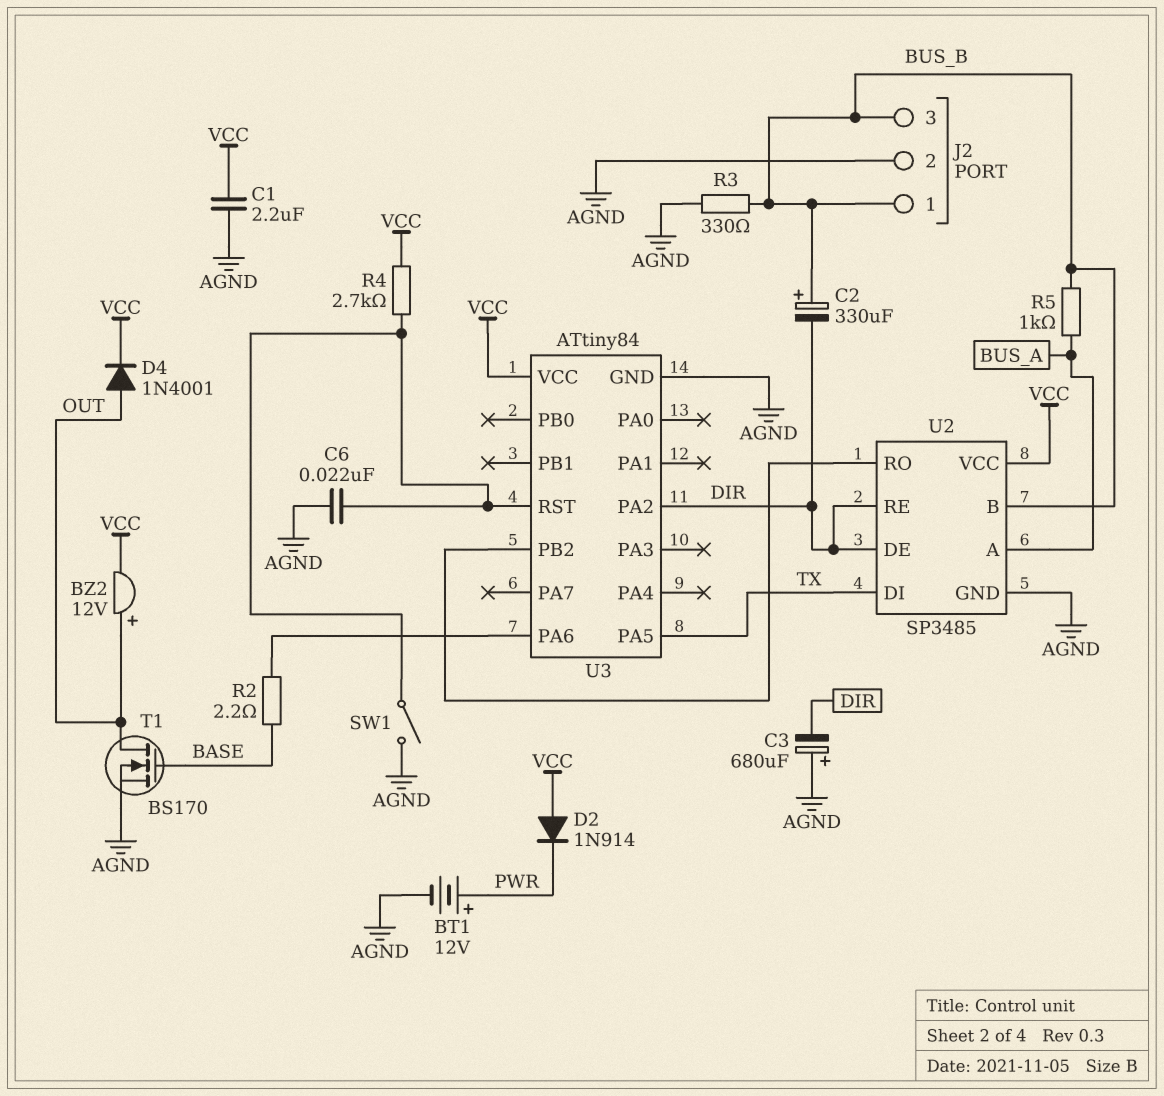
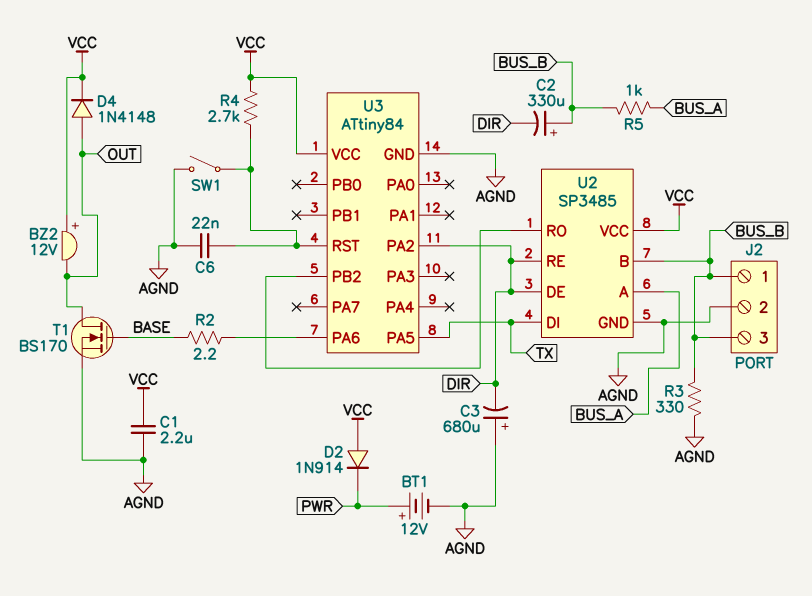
BZ2: buzzer 12V (plus OUT, minus VCC) -> buzzer 12V (plus VCC, minus OUT)
D4: diode 1N4001 (A OUT, K VCC) -> diode 1N4148 (A OUT, K VCC)

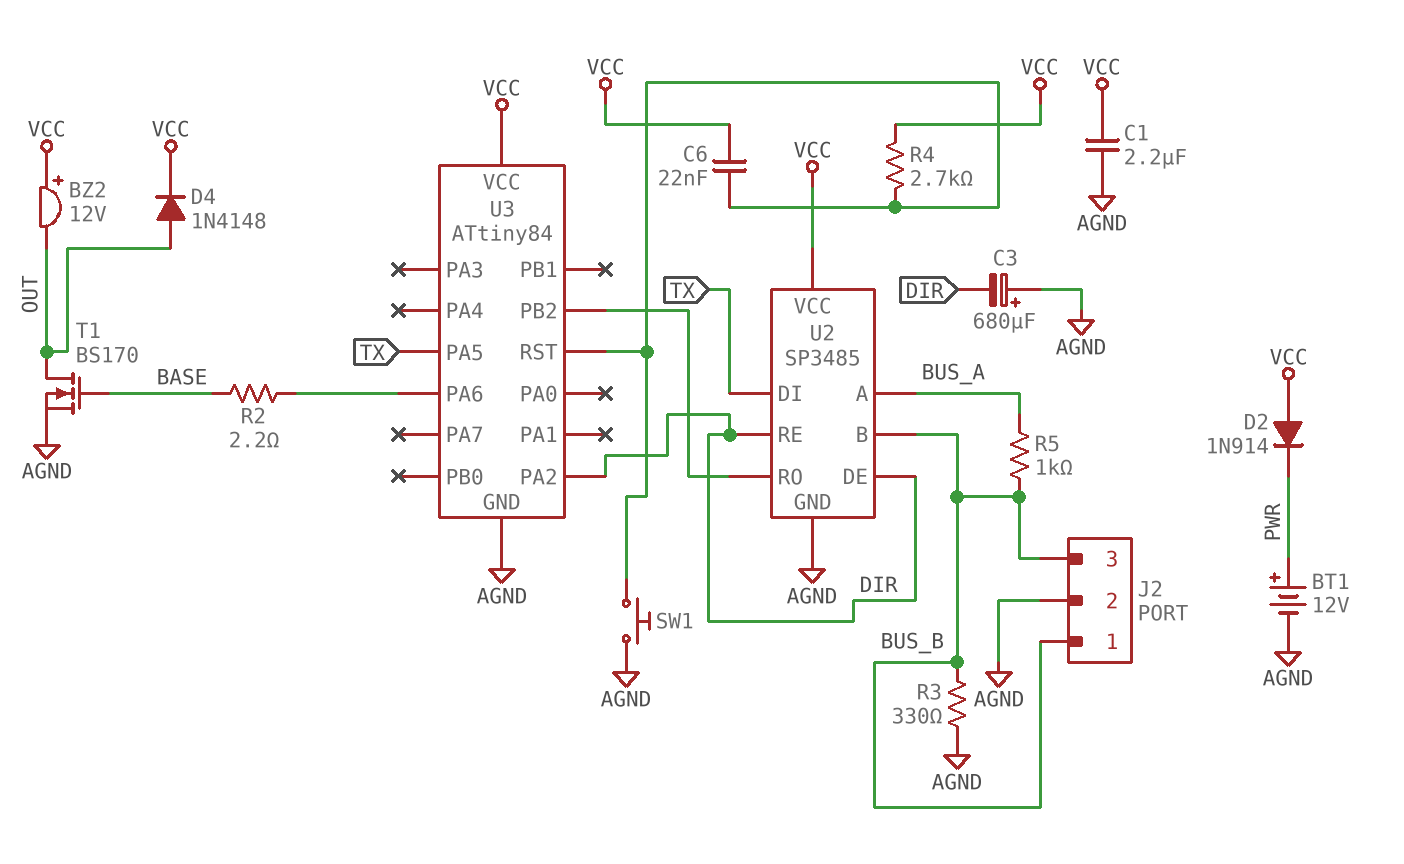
C2: 330uF (plus BUS_B, minus DIR) -> none
C6: 22nF (AGND, U3/RST) -> 22nF (U3/RST, VCC)
SW1: switch (AGND, U3/RST) -> button (AGND, U3/RST)

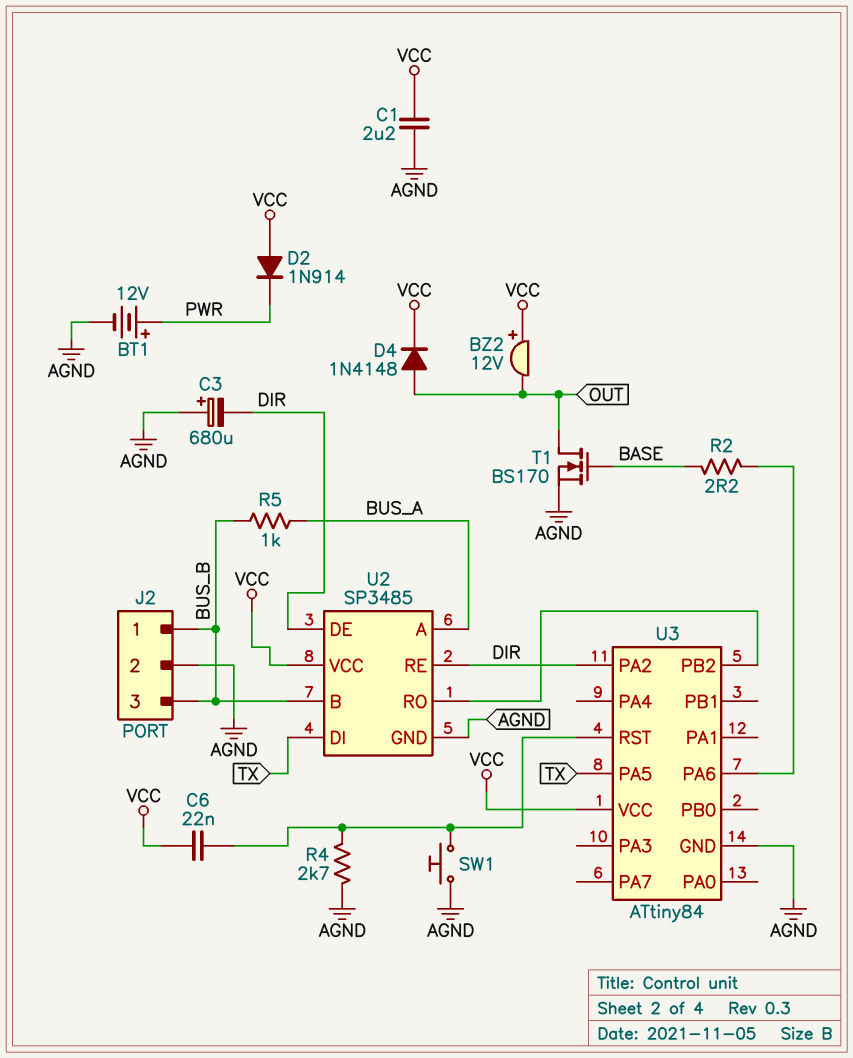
R3: 330 (AGND, BUS_B) -> none
R4: 2.7k (U3/RST, VCC) -> 2.7k (AGND, U3/RST)

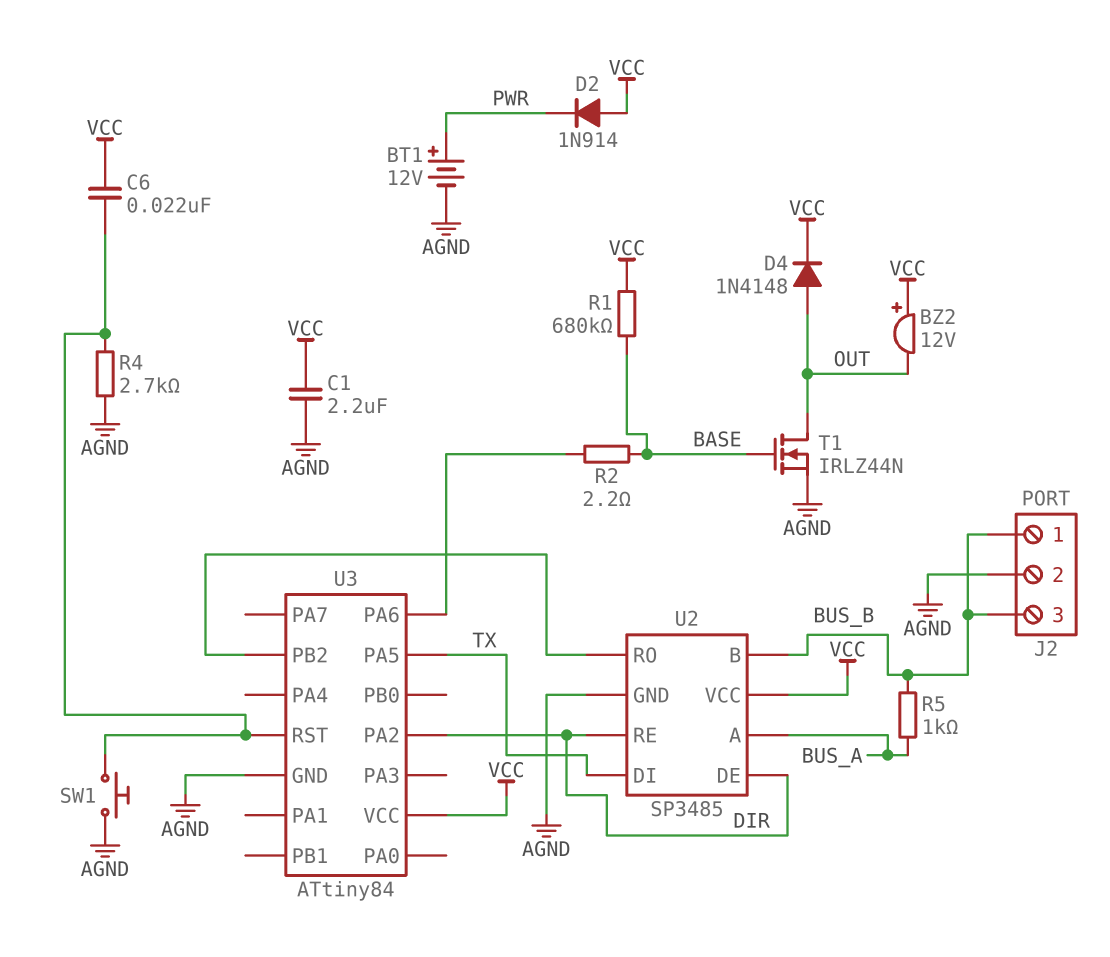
C3: 680uF (plus AGND, minus DIR) -> none
R1: none -> 680k (BASE, VCC)
T1: NMOS BS170 (G BASE, D OUT, S AGND) -> NMOS IRLZ44N (G BASE, D OUT, S AGND)

